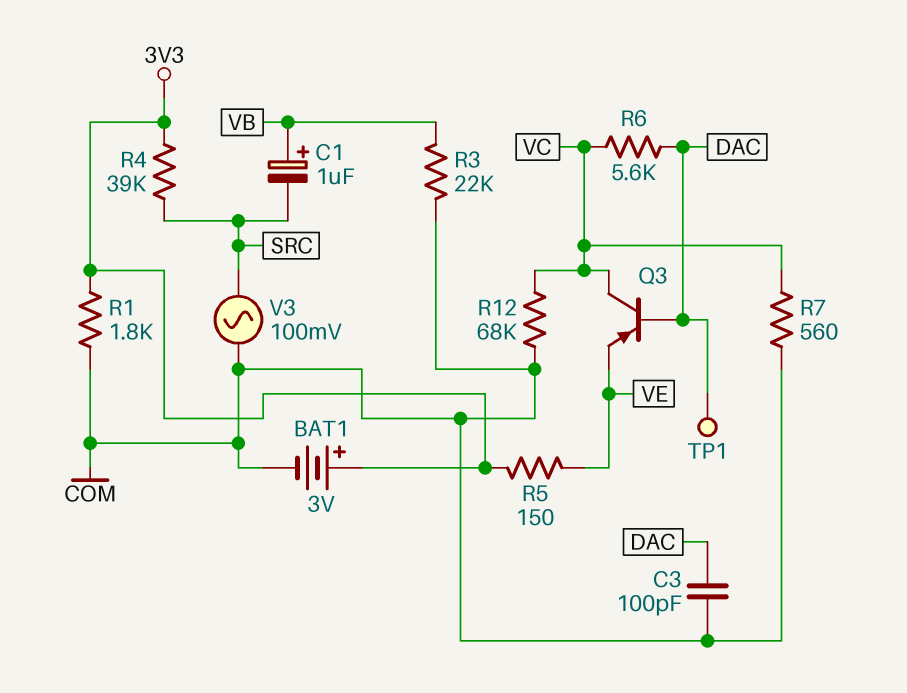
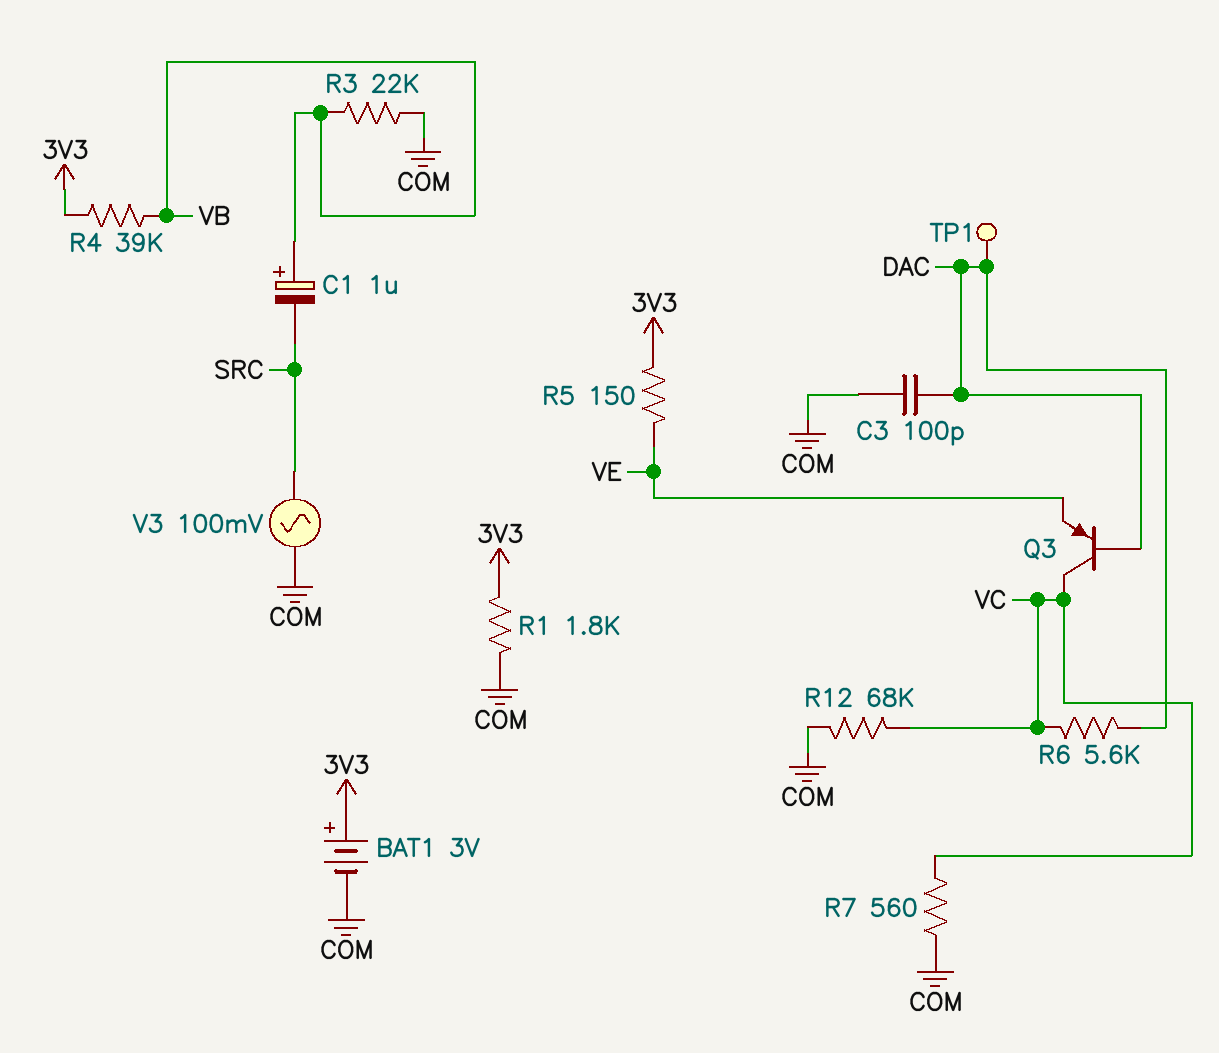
R4: 39k (3V3, SRC) -> 39k (3V3, VB)

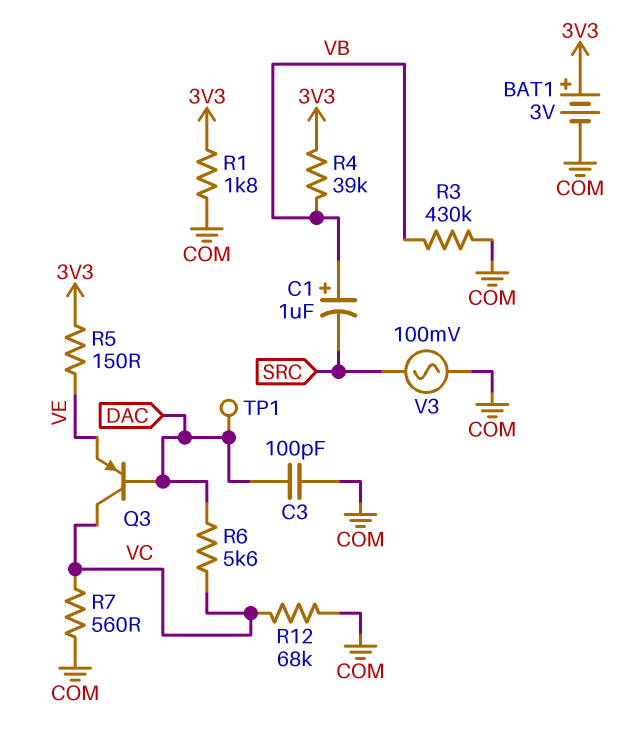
R3: 22k (COM, VB) -> 430k (COM, VB)

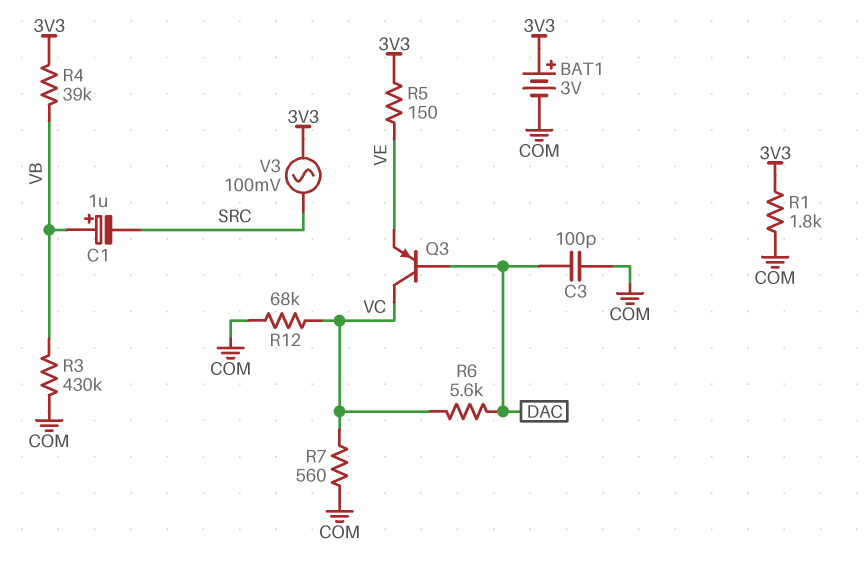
TP1: test point (DAC) -> none
V3: AC 100mV (COM, SRC) -> AC 100mV (3V3, SRC)

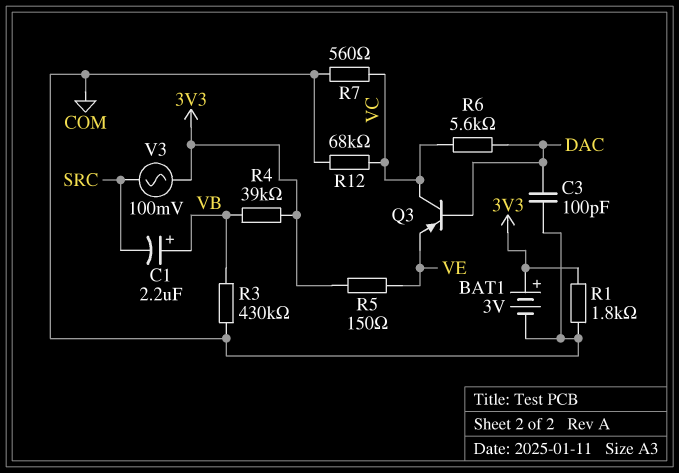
C1: 1uF (plus VB, minus SRC) -> 2.2uF (plus VB, minus SRC)

